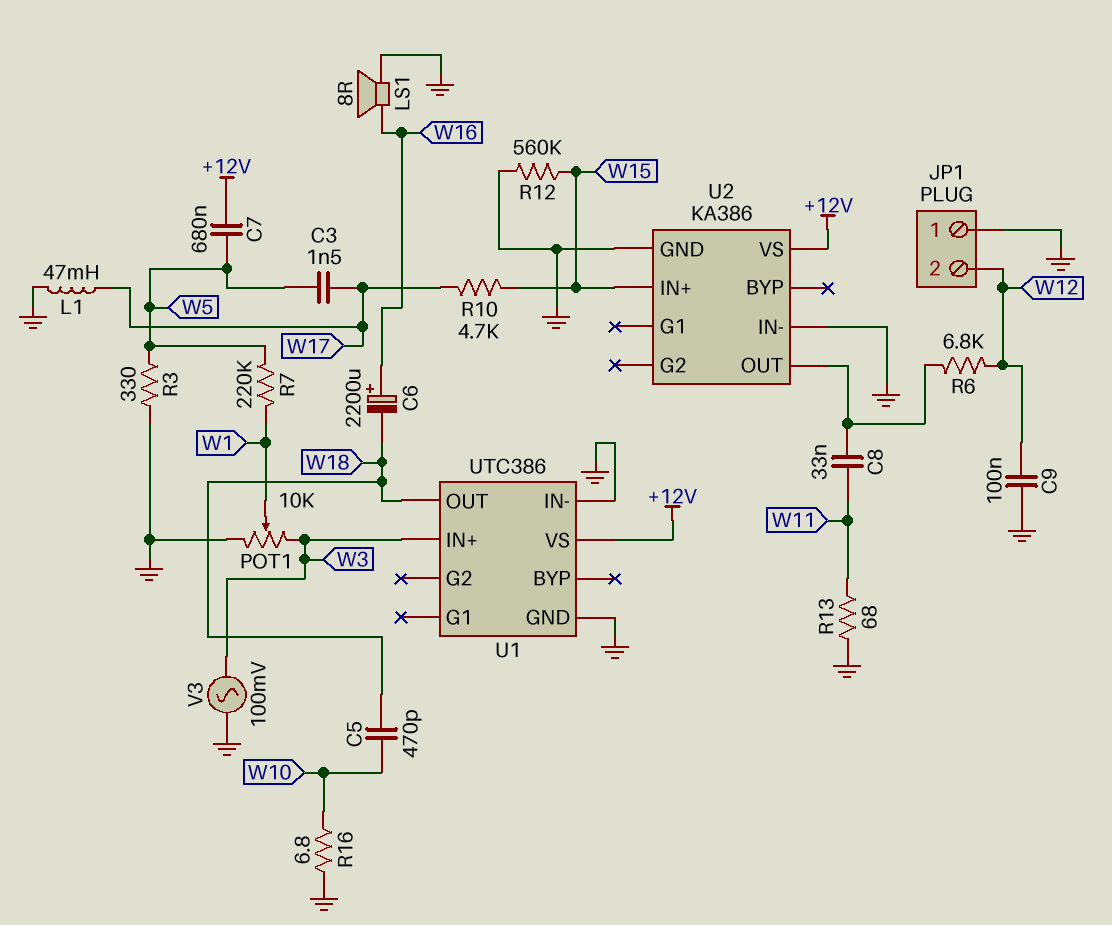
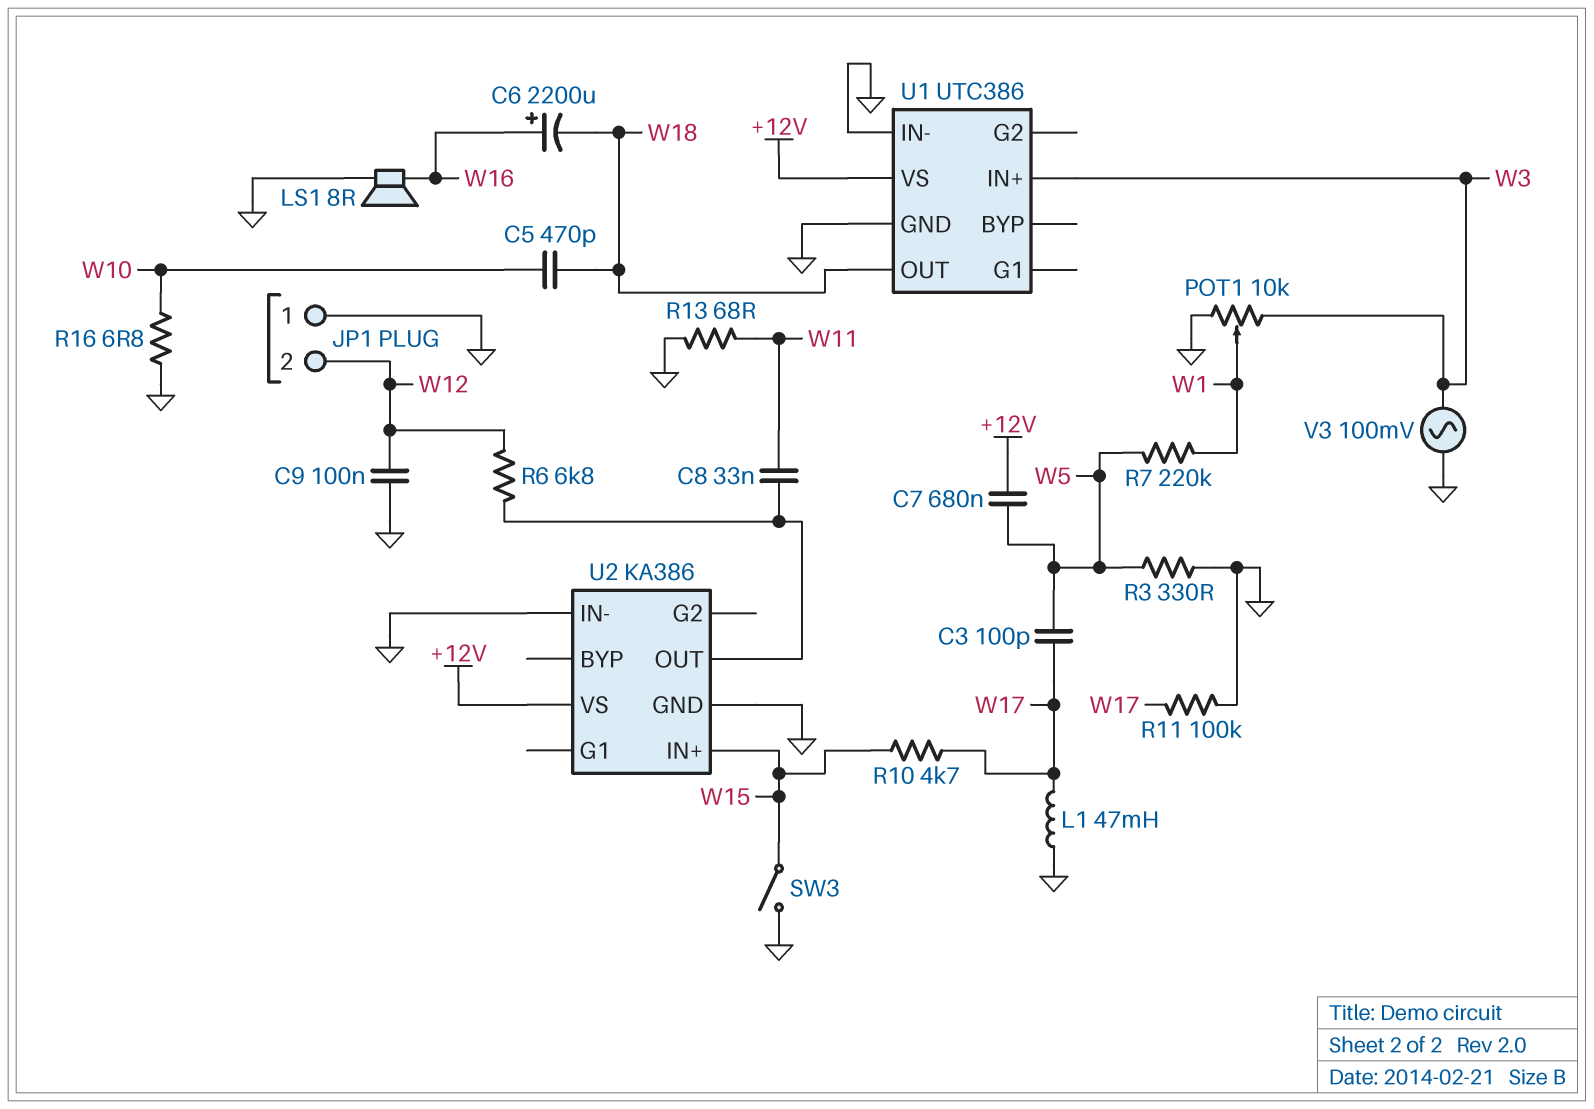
C3: 1.5nF (W5, W17) -> 100pF (W5, W17)
R11: none -> 100k (GND, W17)
R12: 560k (GND, W15) -> none
SW3: none -> switch (GND, W15)

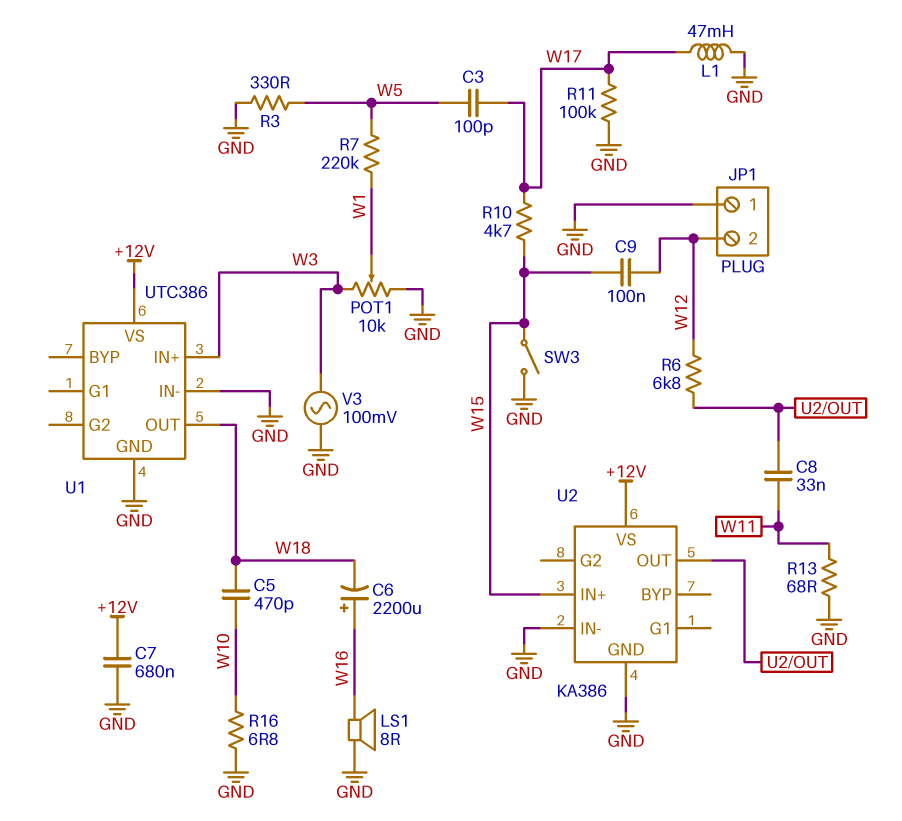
C7: 680nF (+12V, W5) -> 680nF (+12V, GND)
C9: 100nF (GND, W12) -> 100nF (W12, W15)

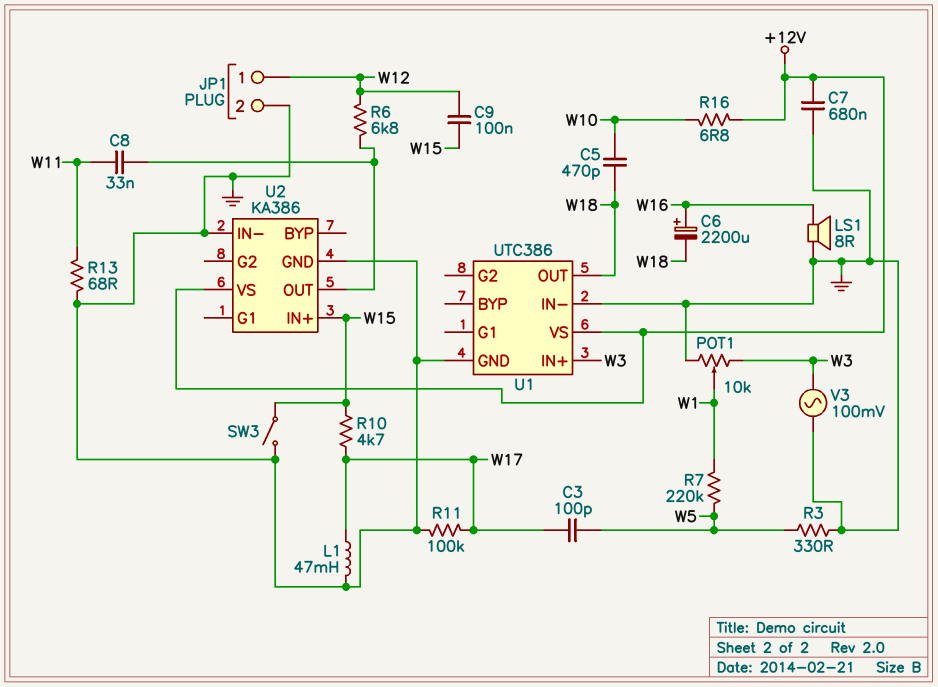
JP1 pin 1: GND -> W12
JP1 pin 2: W12 -> GND
R16: 6.8 (GND, W10) -> 6.8 (+12V, W10)

